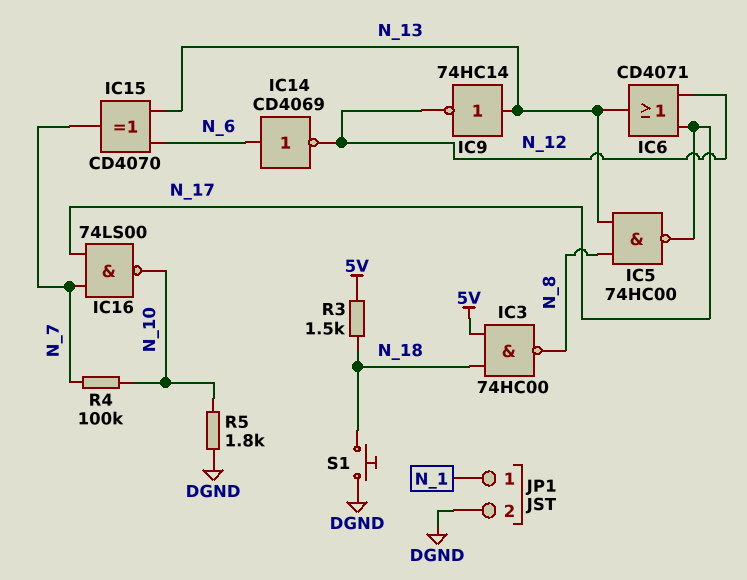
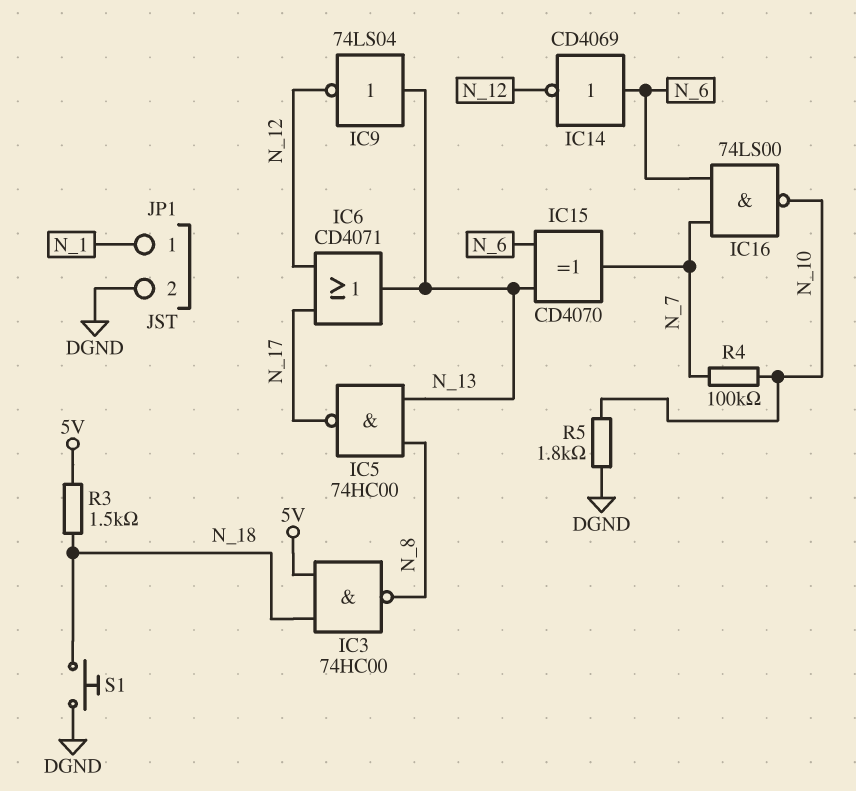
IC9: NOT 74HC14 (in N_13, out N_12) -> NOT 74LS04 (in N_13, out N_12)
IC16: NAND 74LS00 (in N_7, in N_17, out N_10) -> NAND 74LS00 (in N_6, in N_7, out N_10)

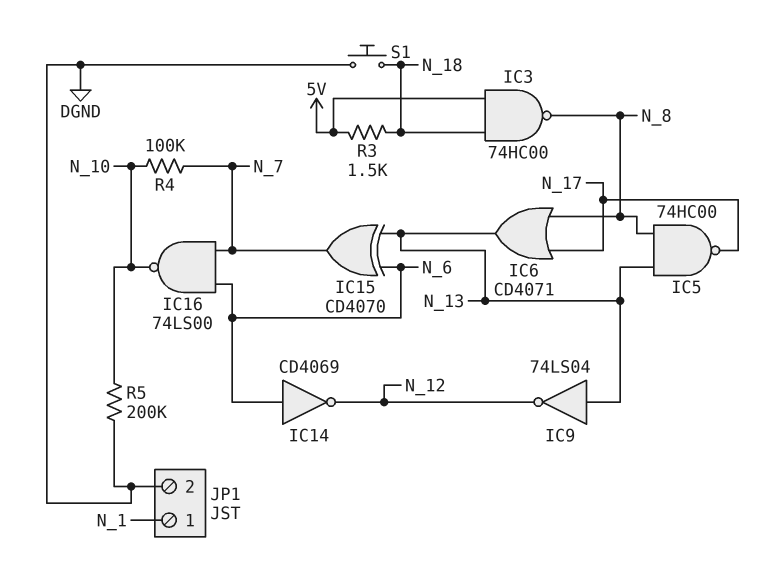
IC6: OR CD4071 (in N_12, in N_17, out N_13) -> OR CD4071 (in N_8, in N_17, out N_13)
R5: 1.8k (DGND, N_10) -> 200k (DGND, N_10)

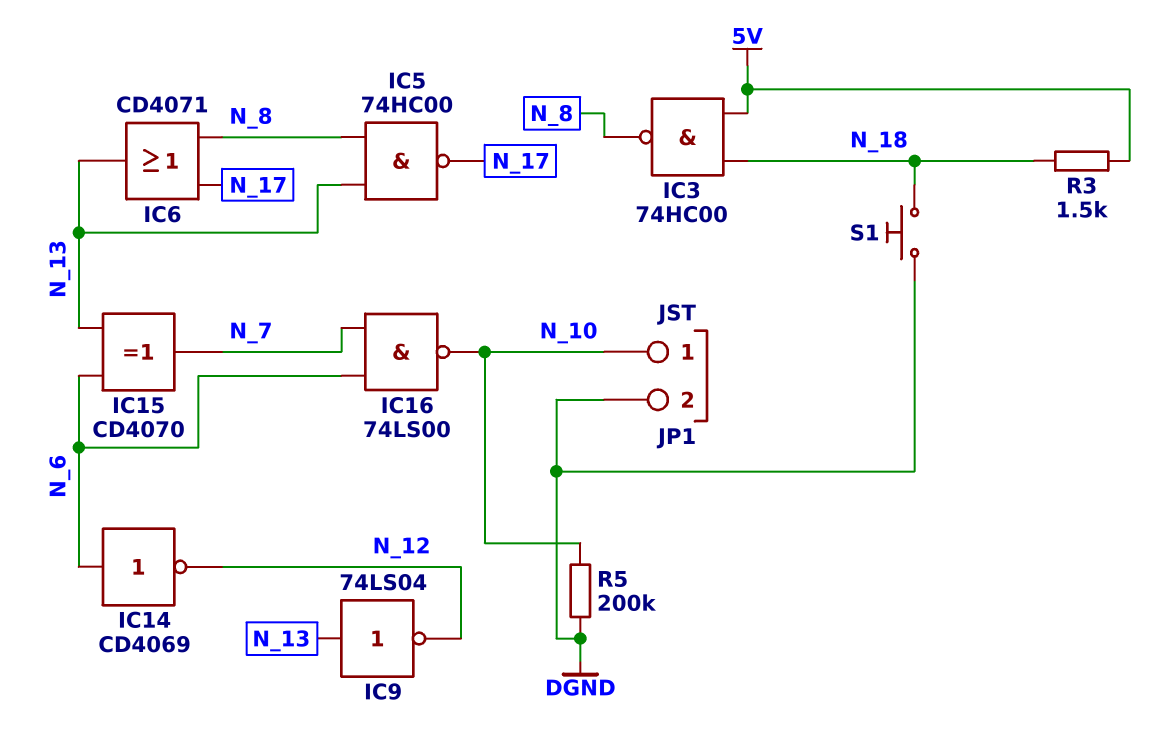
JP1 pin 1: N_1 -> N_10
R4: 100k (N_7, N_10) -> none

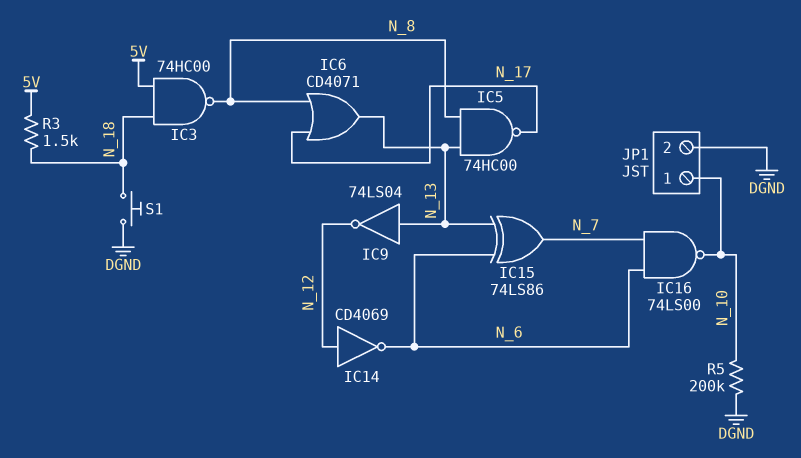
IC14: NOT CD4069 (in N_6, out N_12) -> NOT CD4069 (in N_12, out N_6)
IC15: XOR CD4070 (in N_6, in N_13, out N_7) -> XOR 74LS86 (in N_6, in N_13, out N_7)

